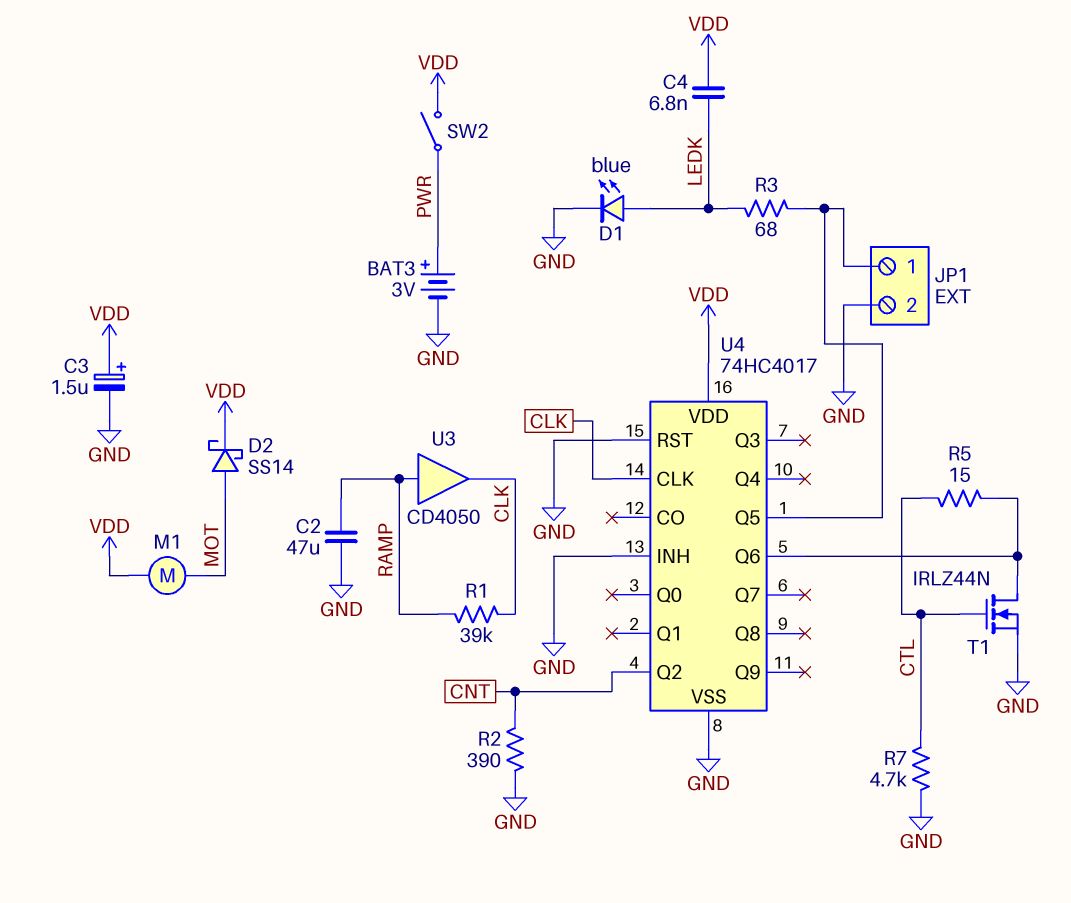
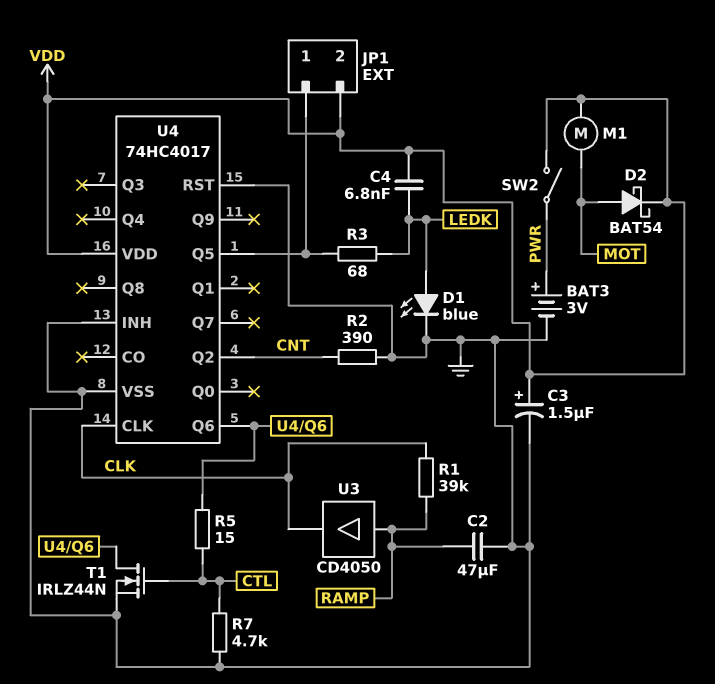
D2: schottky SS14 (A MOT, K VDD) -> schottky BAT54 (A MOT, K VDD)
JP1 pin 2: GND -> VDD

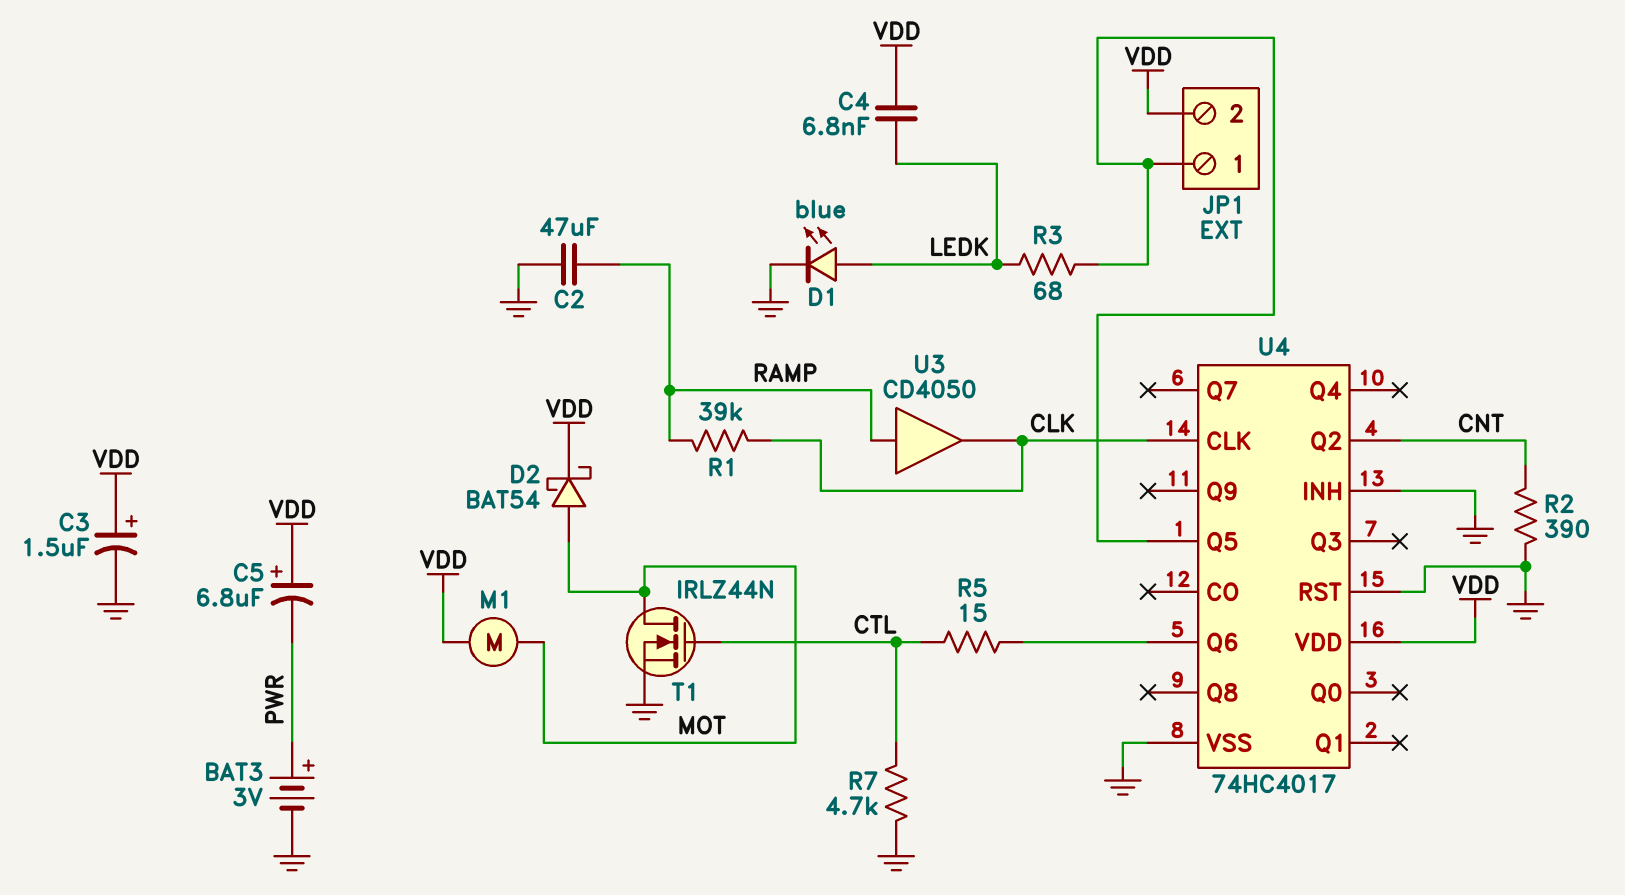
C5: none -> 6.8uF (plus VDD, minus PWR)
SW2: switch (PWR, VDD) -> none
T1: NMOS IRLZ44N (G CTL, D U4/Q6, S GND) -> NMOS IRLZ44N (G CTL, D MOT, S GND)

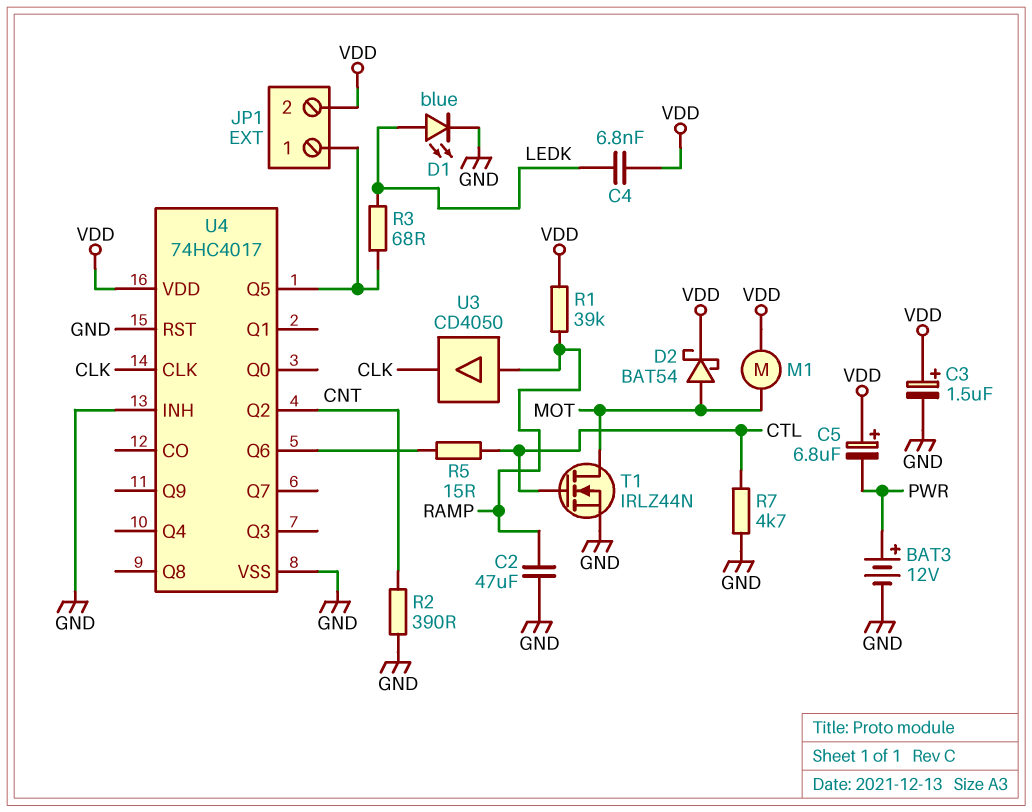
BAT3: 3V (plus PWR, minus GND) -> 12V (plus PWR, minus GND)
R1: 39k (CLK, RAMP) -> 39k (RAMP, VDD)

